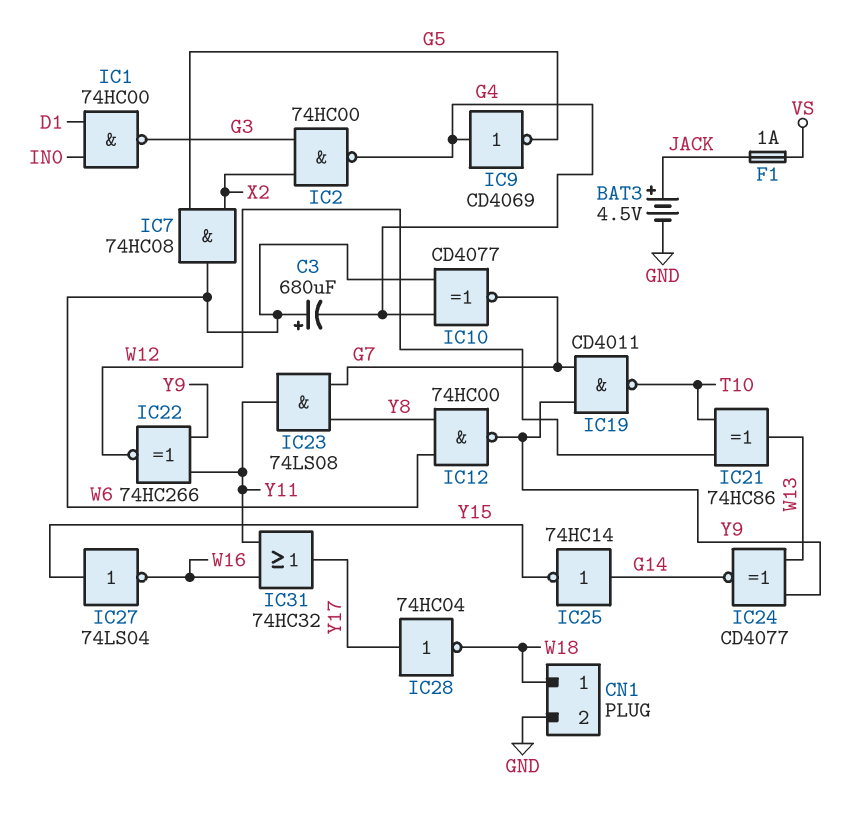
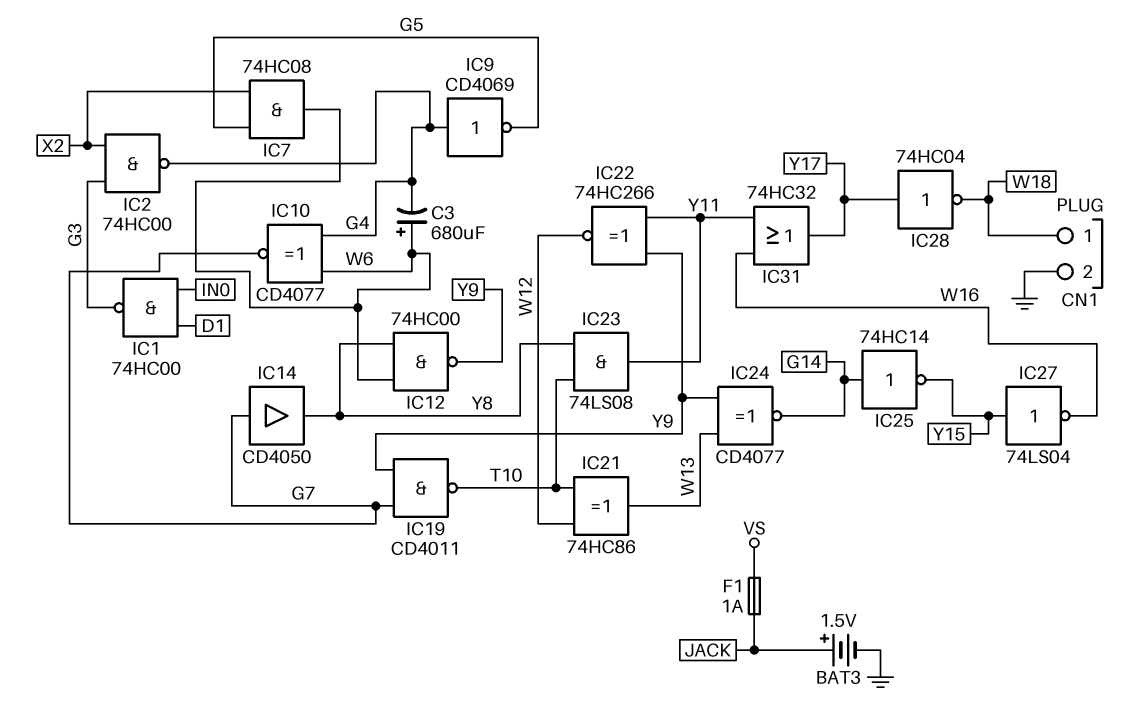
BAT3: 4.5V (plus JACK, minus GND) -> 1.5V (plus JACK, minus GND)
IC14: none -> buffer CD4050 (in G7, out Y8)
IC23: AND 74LS08 (in G7, in Y8, out Y11) -> AND 74LS08 (in T10, in Y8, out Y11)

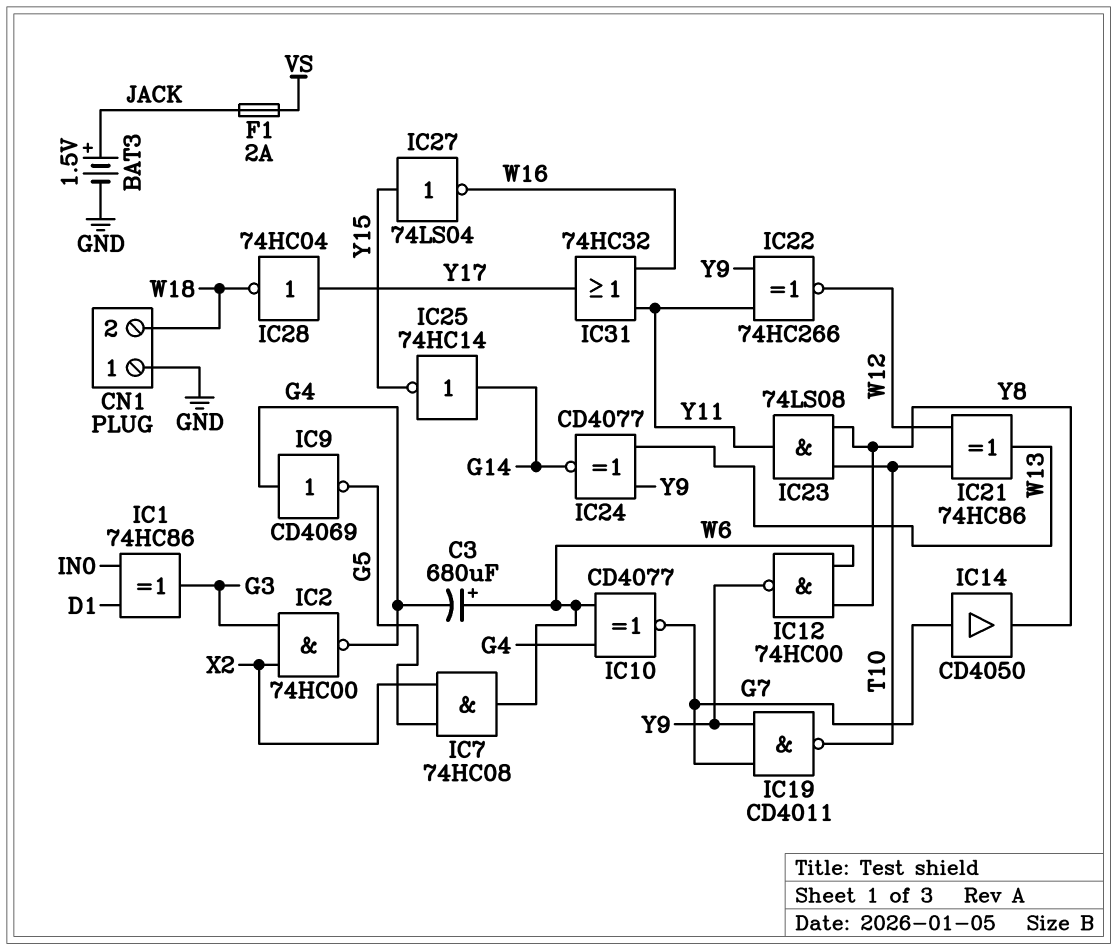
CN1 pin 1: W18 -> GND
CN1 pin 2: GND -> W18
F1: 1A (JACK, VS) -> 2A (JACK, VS)
IC1: NAND 74HC00 (in D1, in IN0, out G3) -> XOR 74HC86 (in D1, in IN0, out G3)

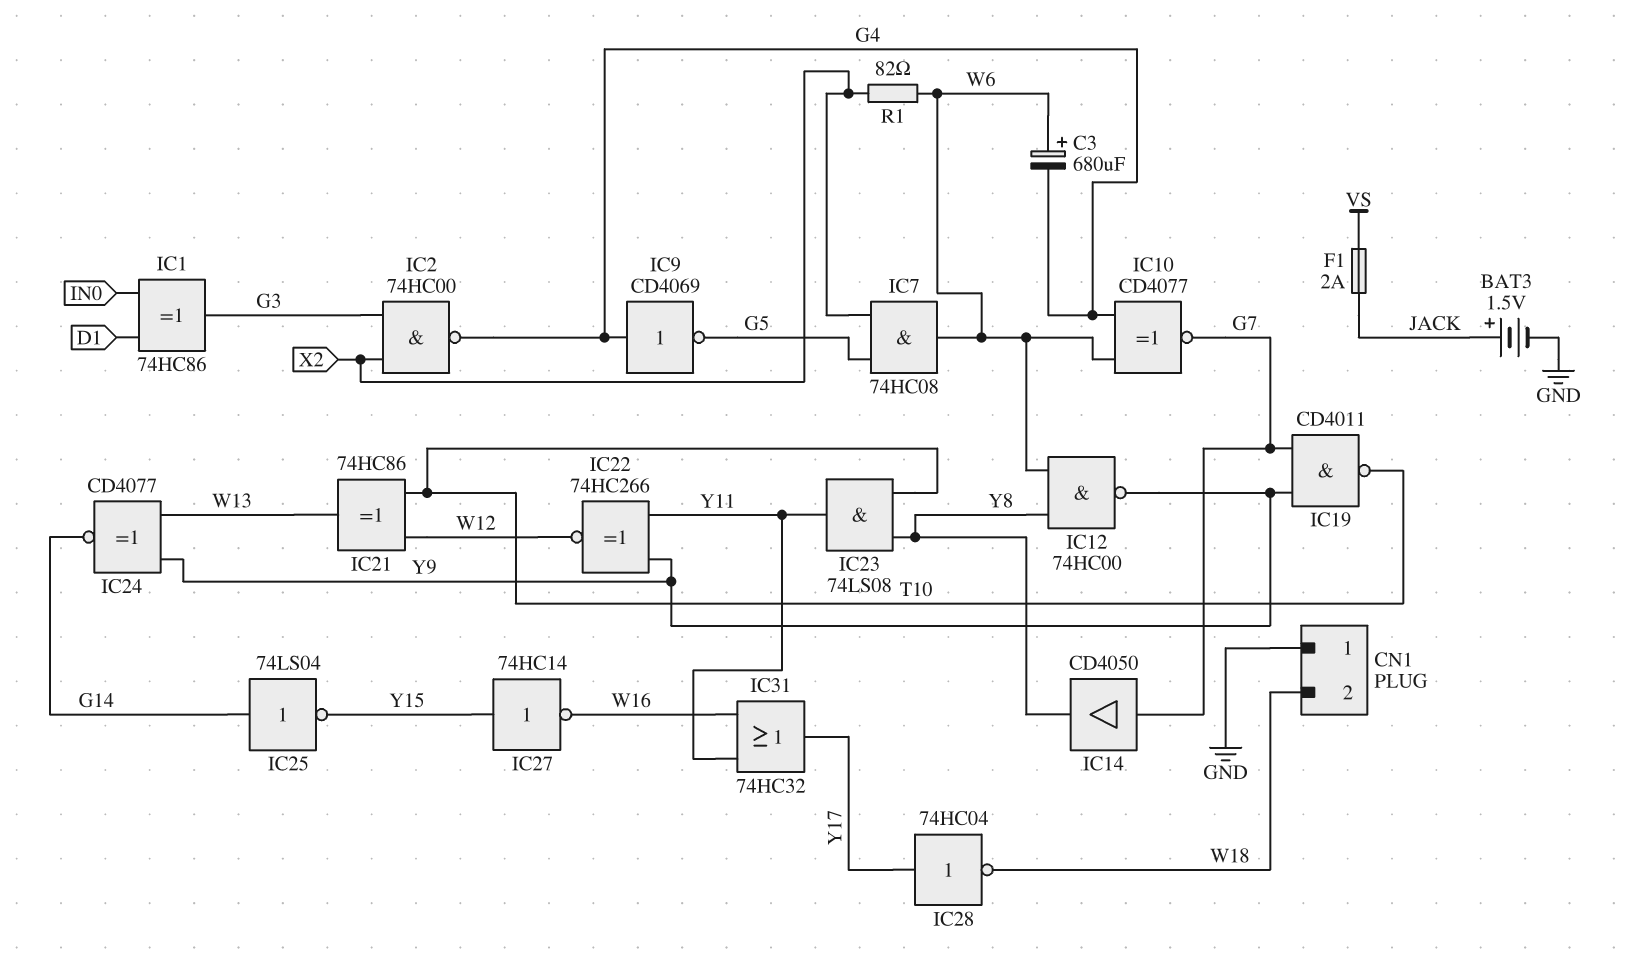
IC25: NOT 74HC14 (in G14, out Y15) -> NOT 74LS04 (in G14, out Y15)
IC27: NOT 74LS04 (in Y15, out W16) -> NOT 74HC14 (in Y15, out W16)
R1: none -> 82 (W6, X2)

